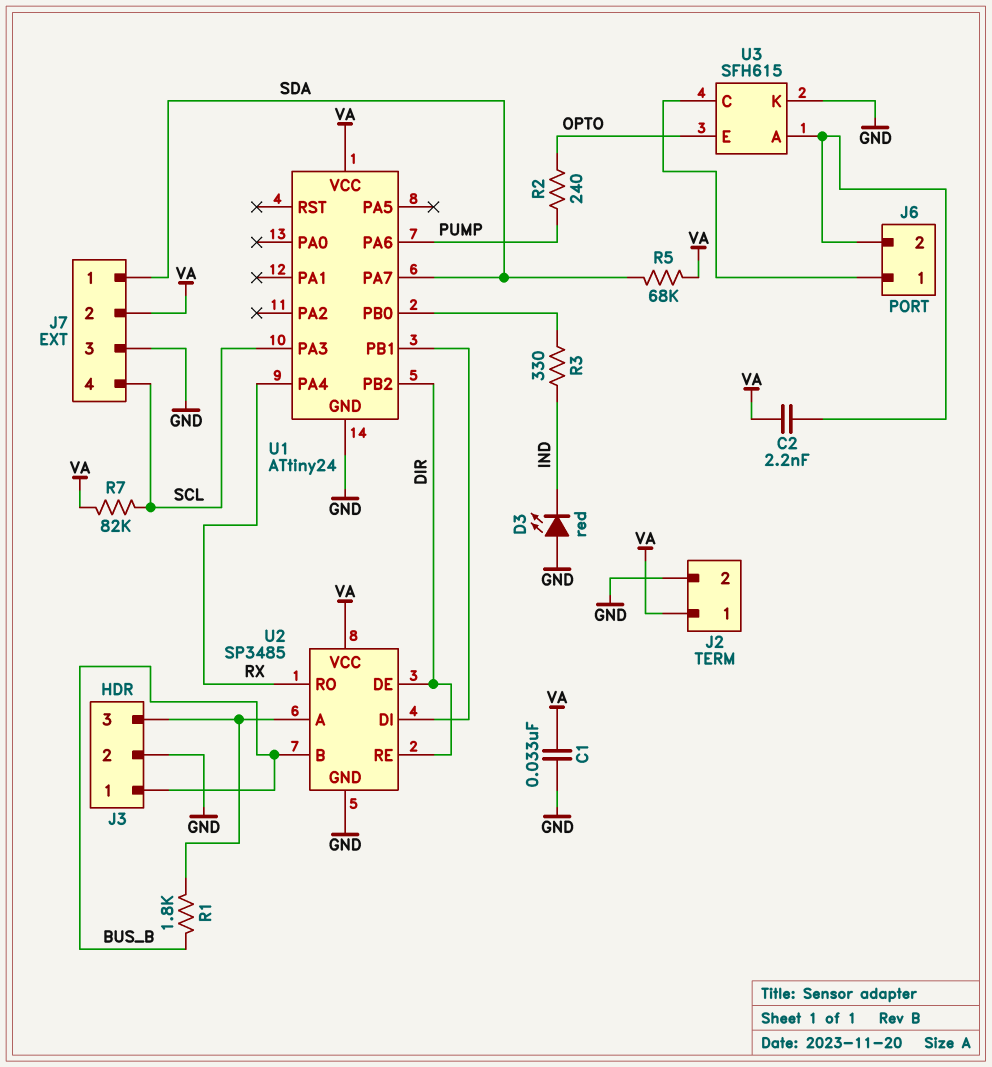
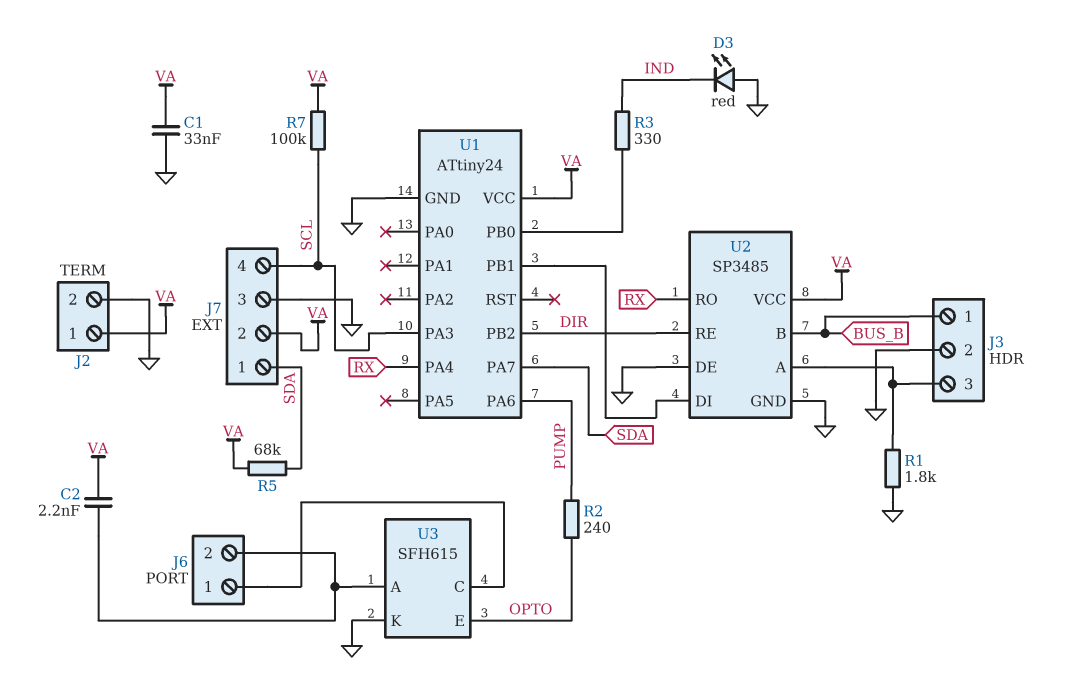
R1: 1.8k (BUS_B, J3/3) -> 1.8k (GND, J3/3)
R7: 82k (SCL, VA) -> 100k (SCL, VA)
U2 pin DE: DIR -> GND

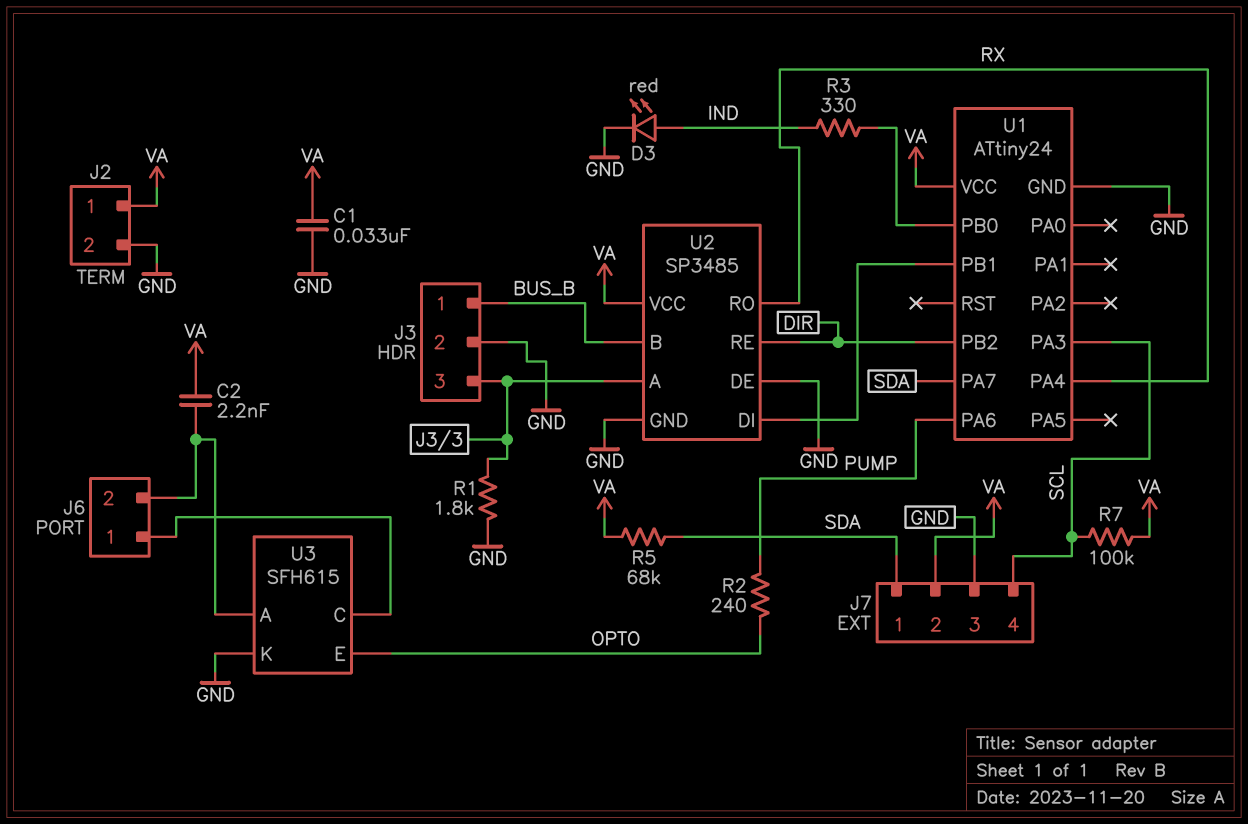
D3: LED red (A GND, K IND) -> LED red (A IND, K GND)

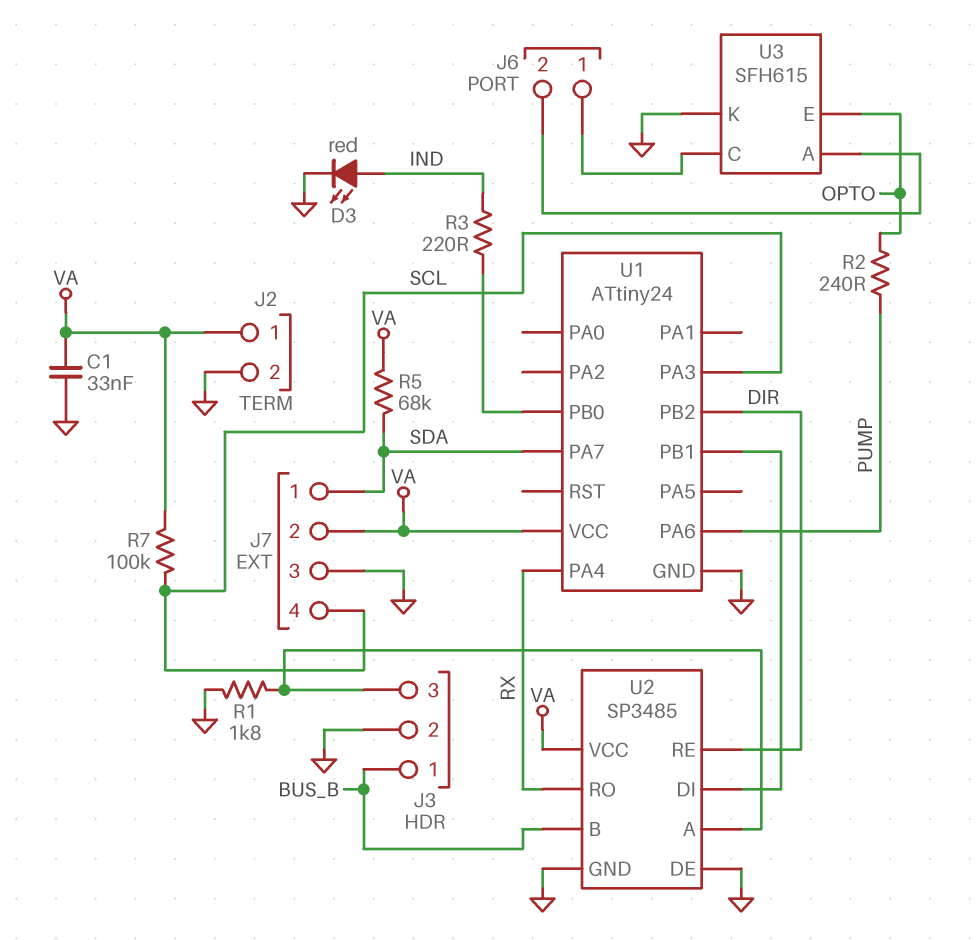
C2: 2.2nF (J6/2, VA) -> none
R3: 330 (IND, U1/PB0) -> 220 (IND, U1/PB0)

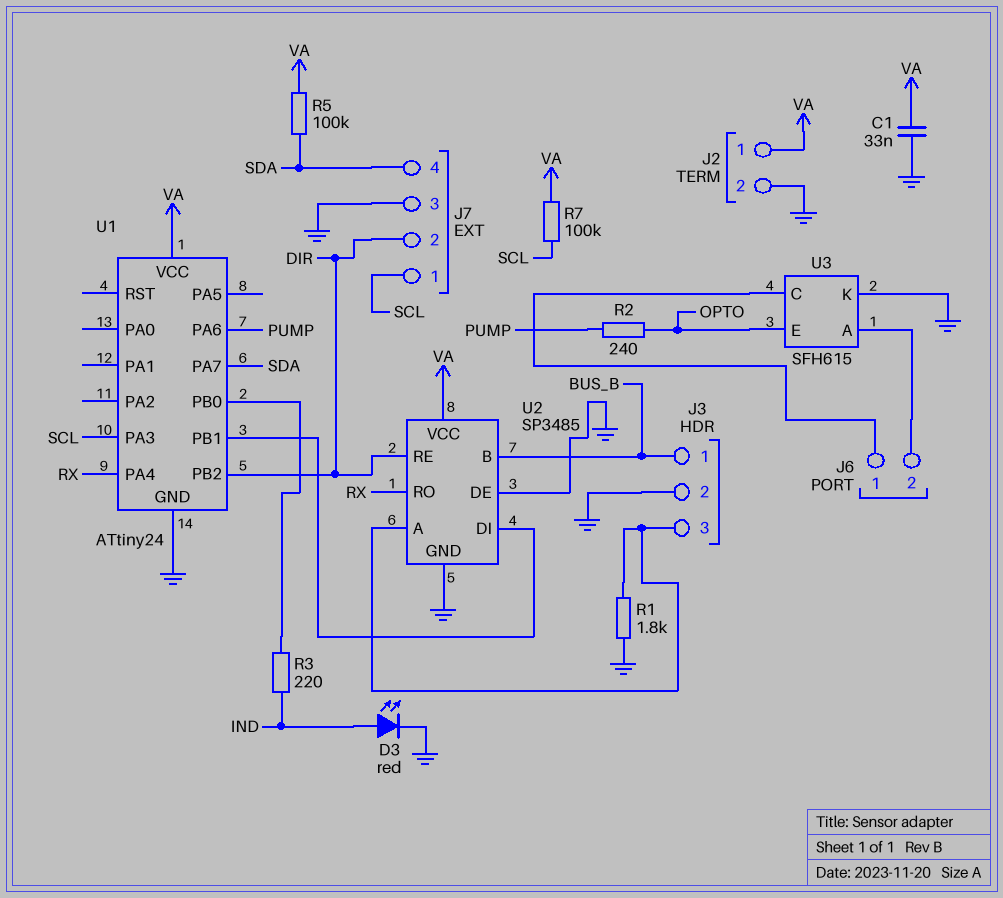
J7 pin 1: SDA -> SCL
J7 pin 2: VA -> DIR
J7 pin 4: SCL -> SDA
R5: 68k (SDA, VA) -> 100k (SDA, VA)

